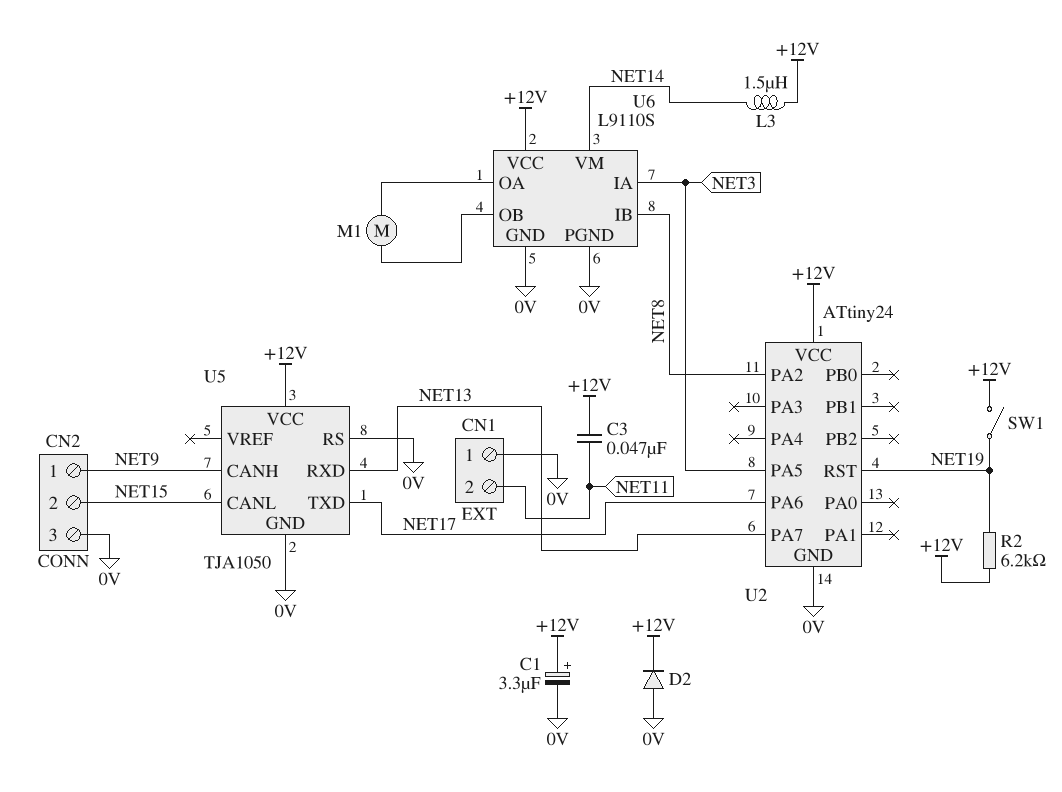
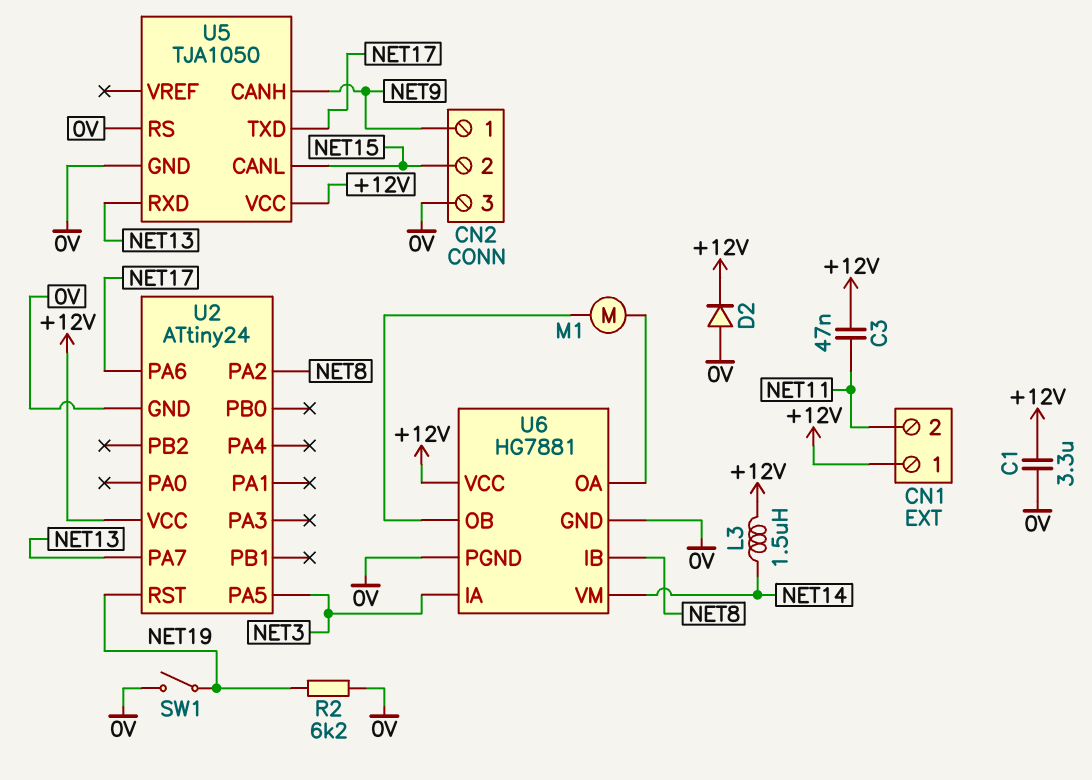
C1: 3.3uF (plus +12V, minus 0V) -> 3.3uF (+12V, 0V)
CN1 pin 1: 0V -> +12V
R2: 6.2k (+12V, NET19) -> 6.2k (0V, NET19)
SW1: switch (+12V, NET19) -> switch (0V, NET19)
U6: L9110S -> HG7881

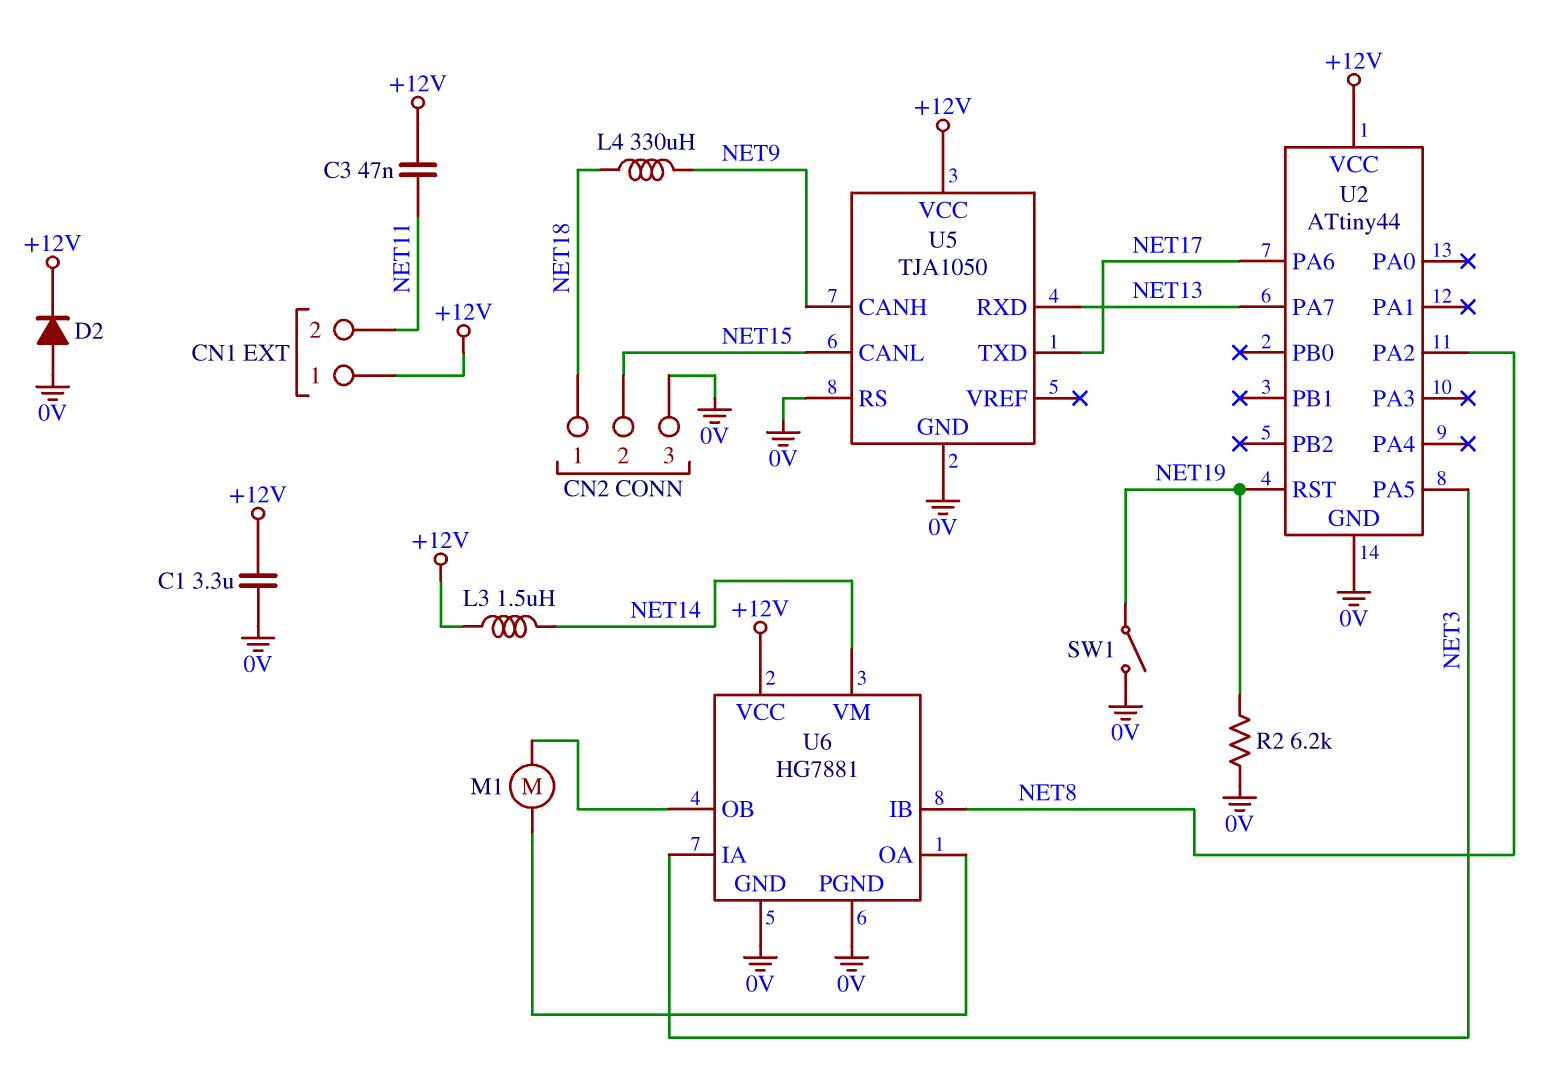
CN2 pin 1: NET9 -> NET18
L4: none -> 330uH (NET9, NET18)
U2: ATtiny24 -> ATtiny44

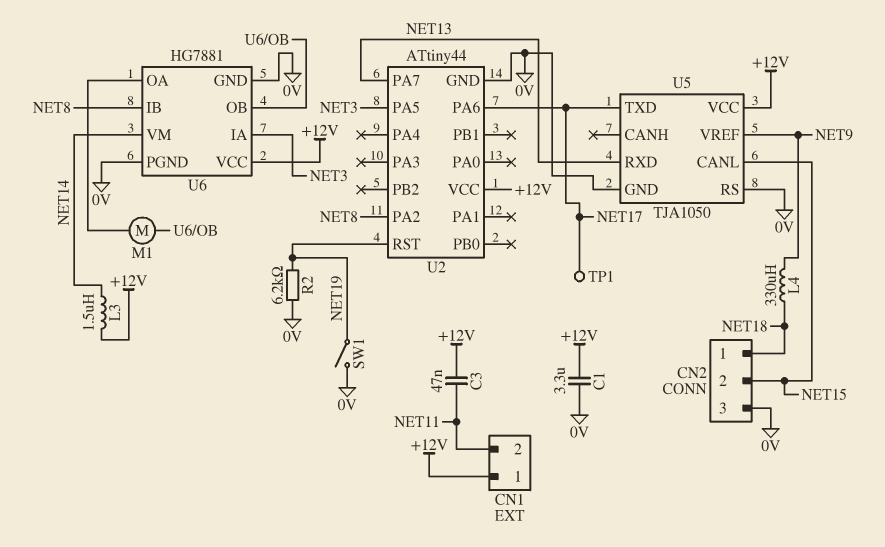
D2: diode (A 0V, K +12V) -> none
TP1: none -> test point (NET17)
U5 pin CANH: NET9 -> none
U5 pin VREF: none -> NET9

